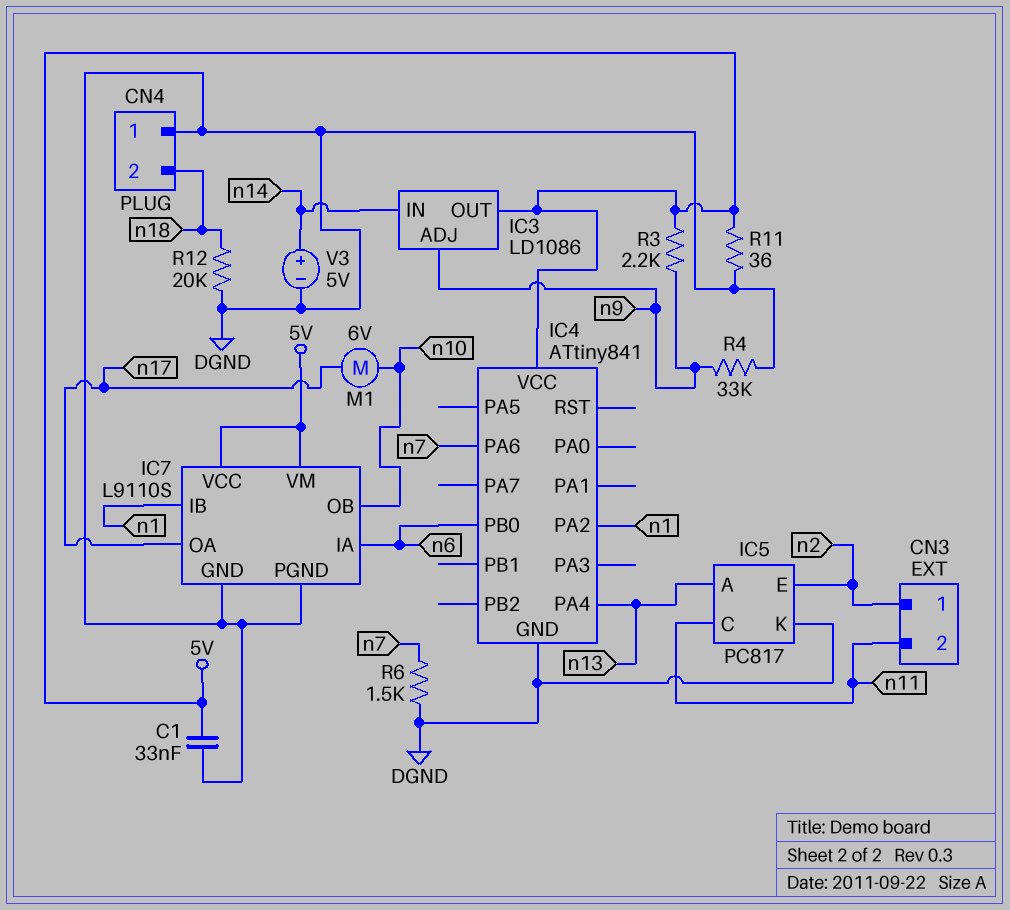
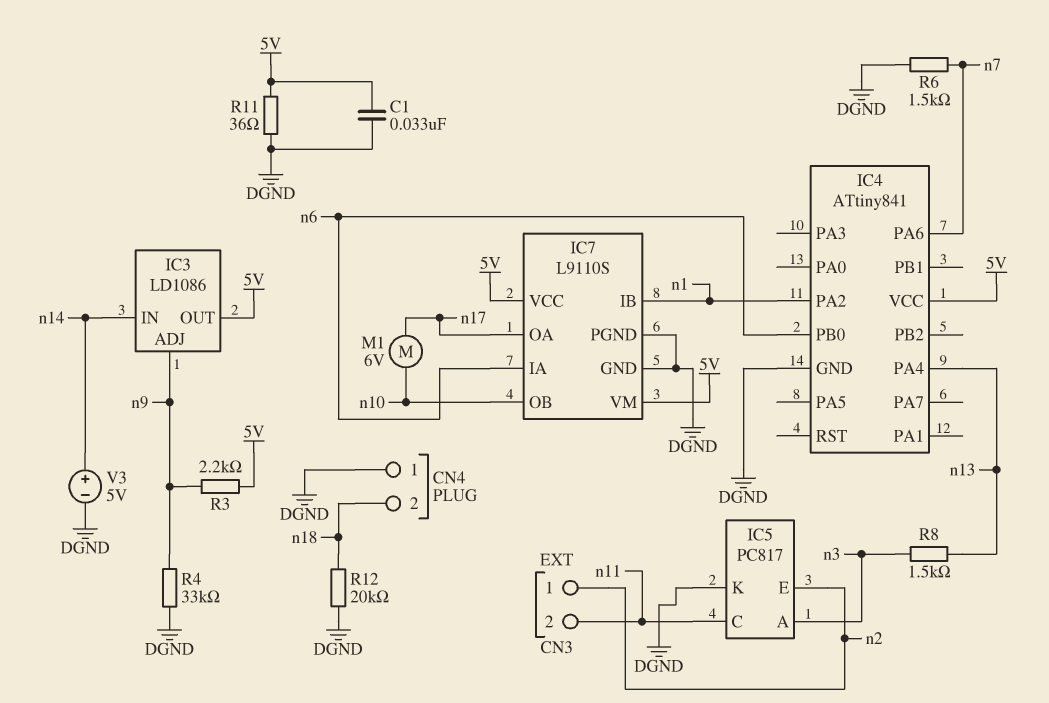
IC5 pin A: n13 -> n3
R8: none -> 1.5k (n3, n13)

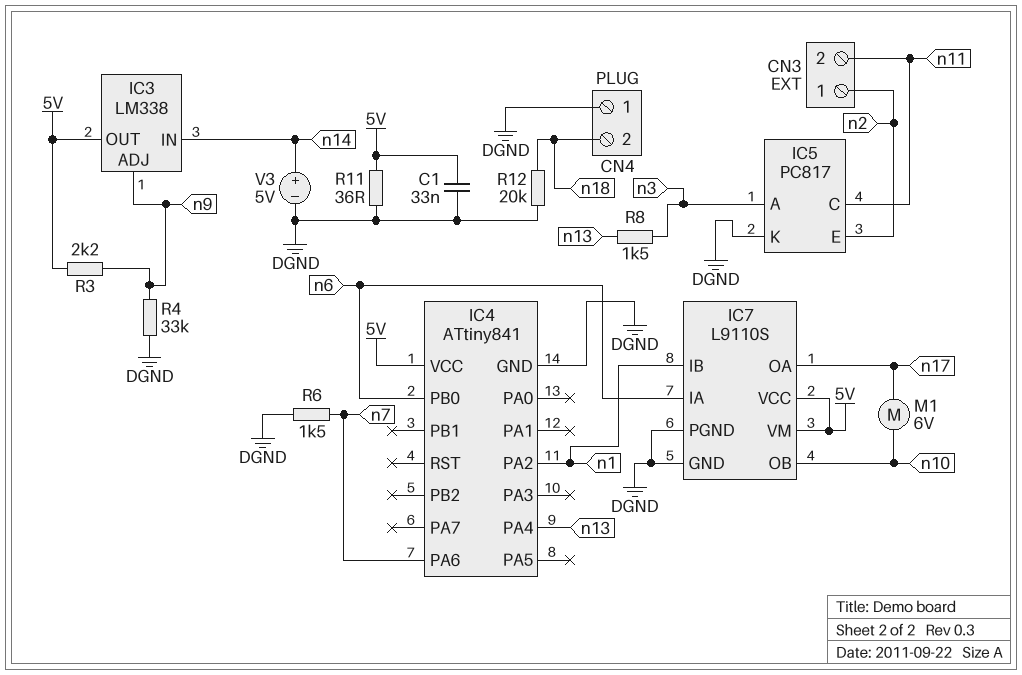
IC3: LD1086 -> LM338

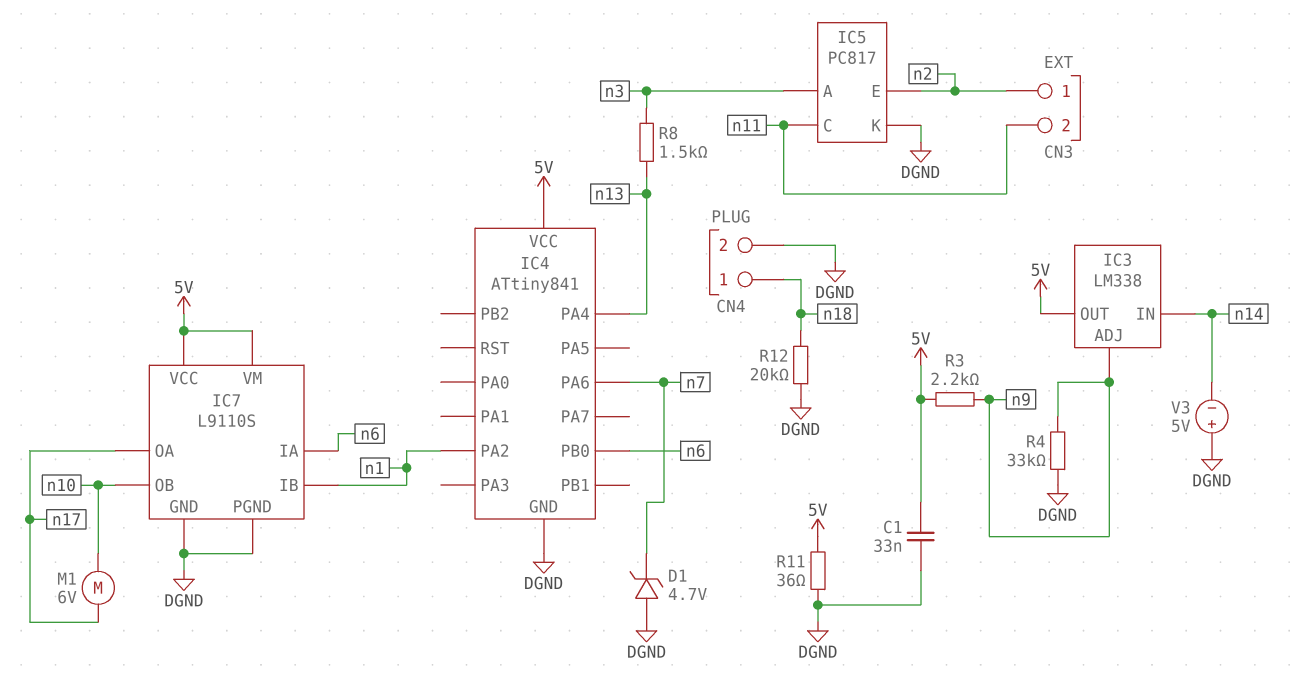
CN4 pin 1: DGND -> n18
CN4 pin 2: n18 -> DGND
D1: none -> zener 4.7V (A DGND, K n7)
R6: 1.5k (DGND, n7) -> none
V3: 5V (plus n14, minus DGND) -> 5V (plus DGND, minus n14)

